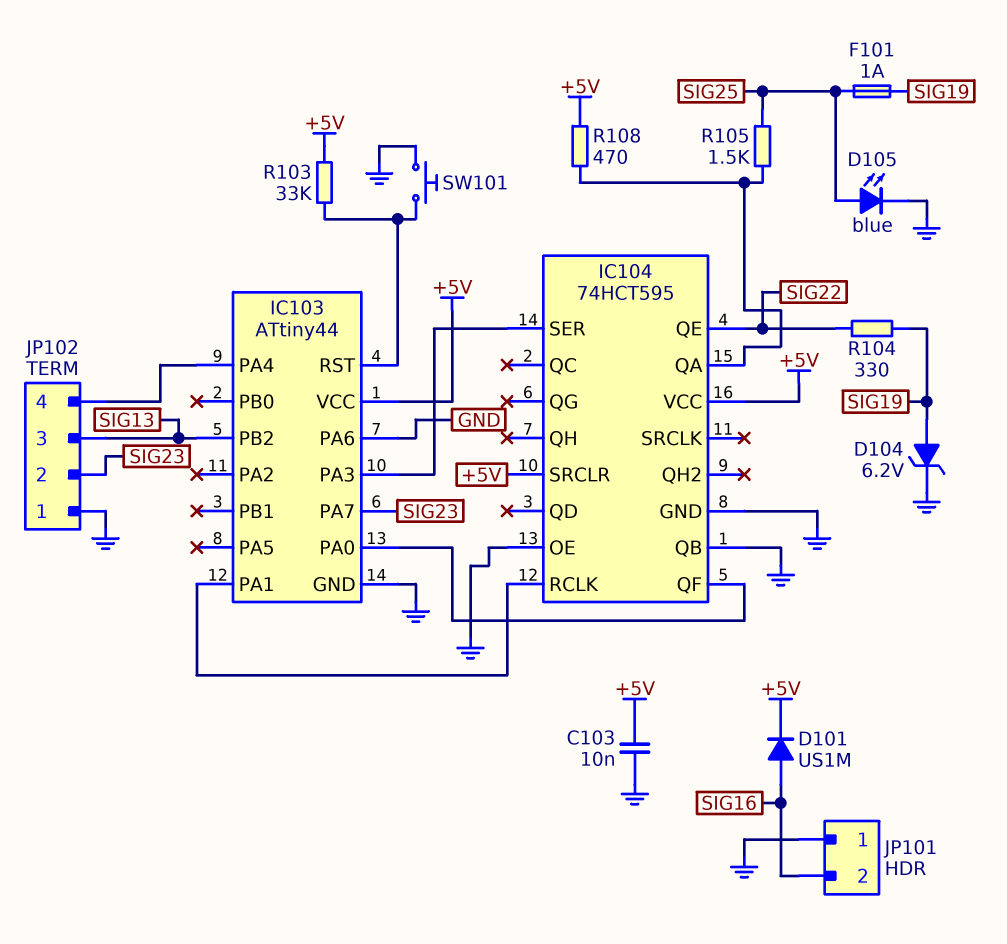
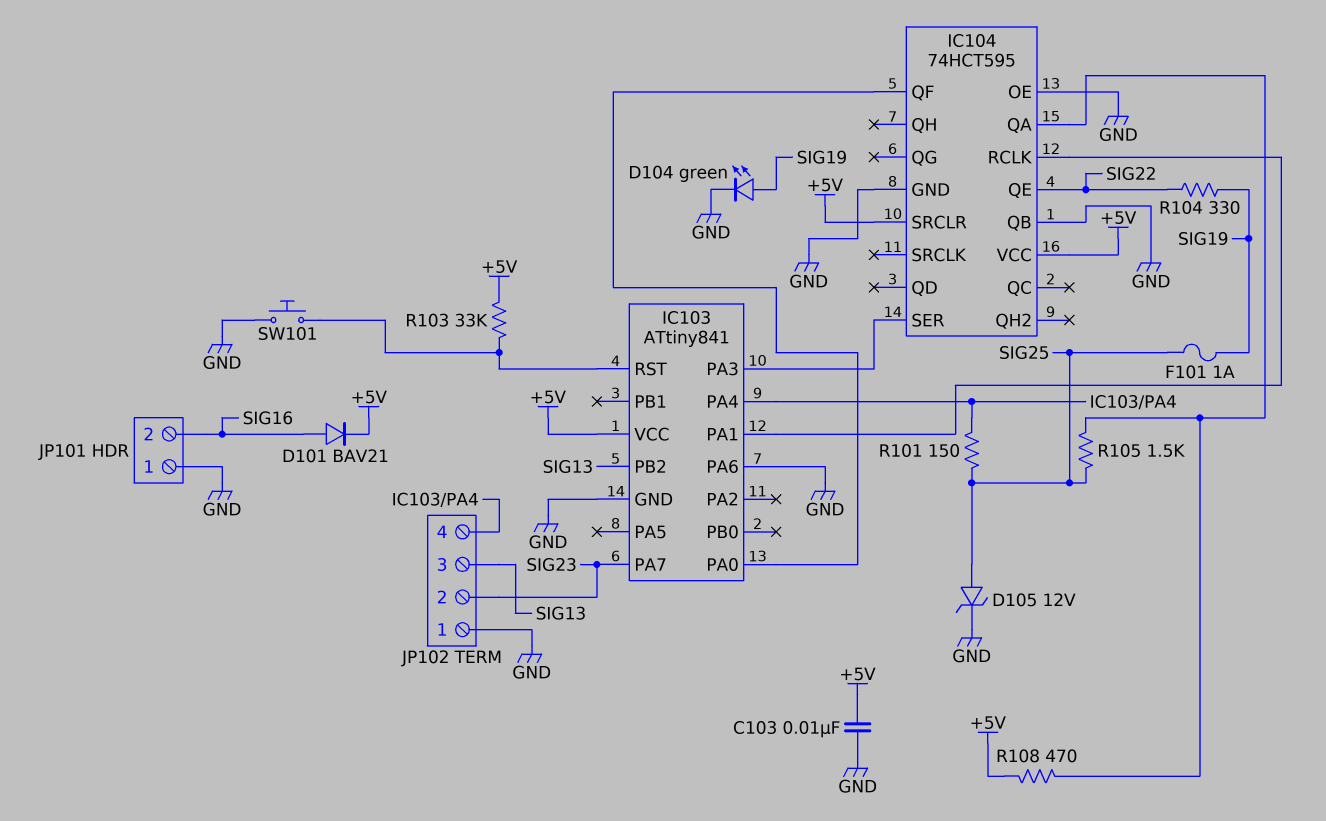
D101: diode US1M (A SIG16, K +5V) -> diode BAV21 (A SIG16, K +5V)
D104: zener 6.2V (A SIG19, K GND) -> LED green (A SIG19, K GND)
D105: LED blue (A SIG25, K GND) -> zener 12V (A SIG25, K GND)
IC103: ATtiny44 -> ATtiny841
R101: none -> 150 (IC103/PA4, SIG25)

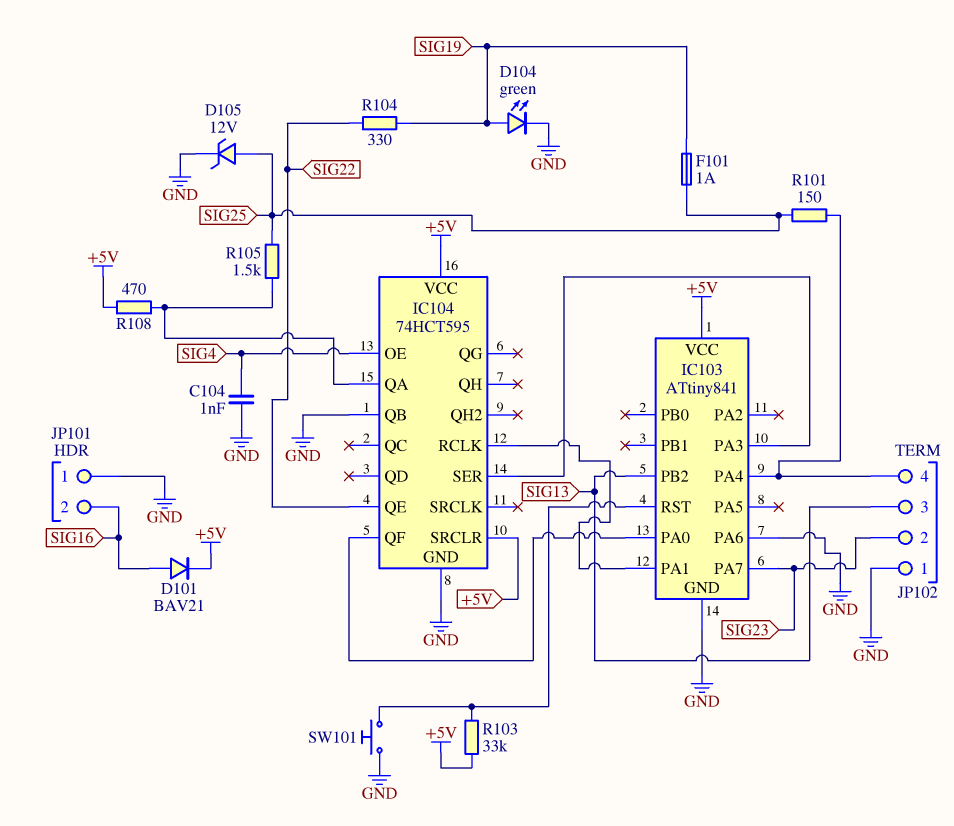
C103: 10nF (+5V, GND) -> none
C104: none -> 1nF (GND, SIG4)
IC104 pin OE: GND -> SIG4

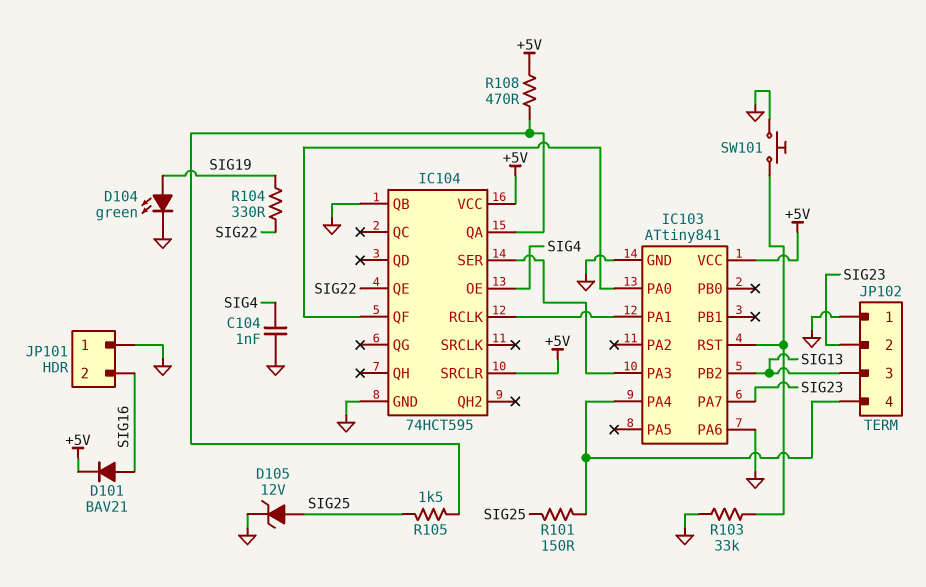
F101: 1A (SIG19, SIG25) -> none
R103: 33k (+5V, IC103/RST) -> 33k (GND, IC103/RST)

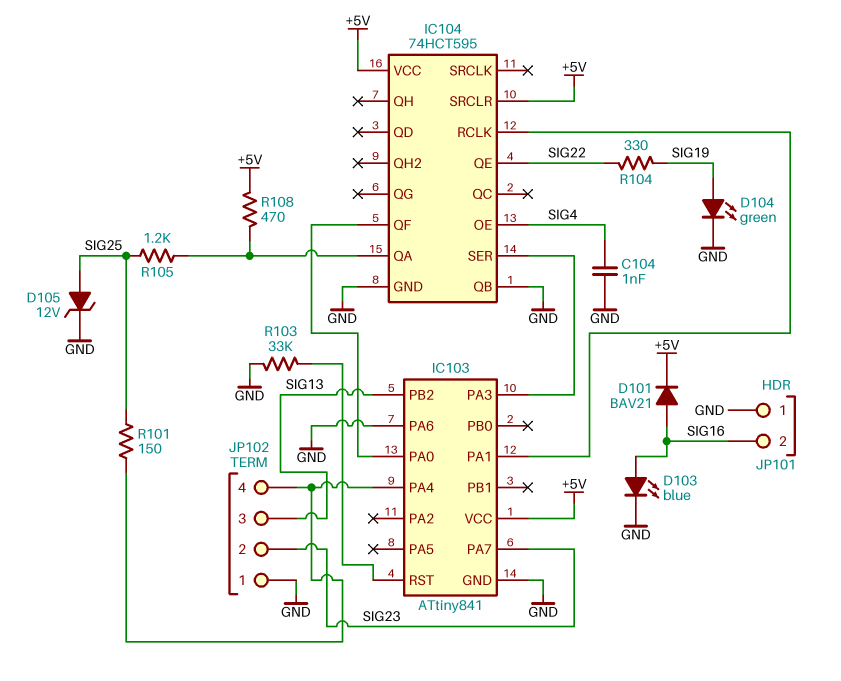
D103: none -> LED blue (A SIG16, K GND)
R105: 1.5k (IC104/QA, SIG25) -> 1.2k (IC104/QA, SIG25)
SW101: button (GND, IC103/RST) -> none

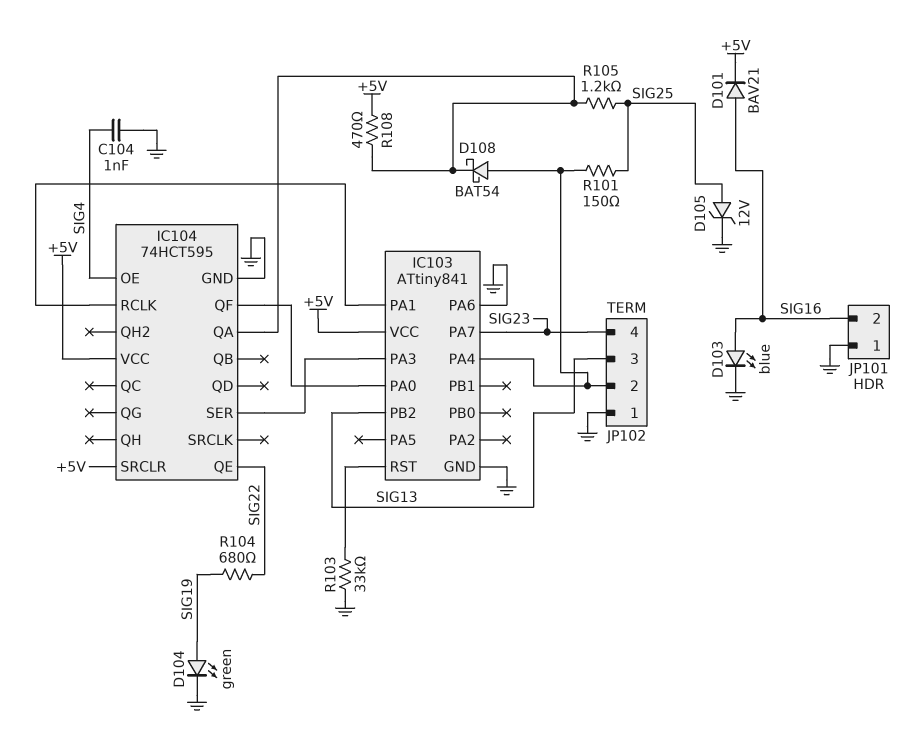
D108: none -> schottky BAT54 (A IC103/PA4, K IC104/QA)
IC104 pin QB: GND -> none
JP102 pin 2: SIG23 -> IC103/PA4
JP102 pin 4: IC103/PA4 -> SIG23
R104: 330 (SIG19, SIG22) -> 680 (SIG19, SIG22)

